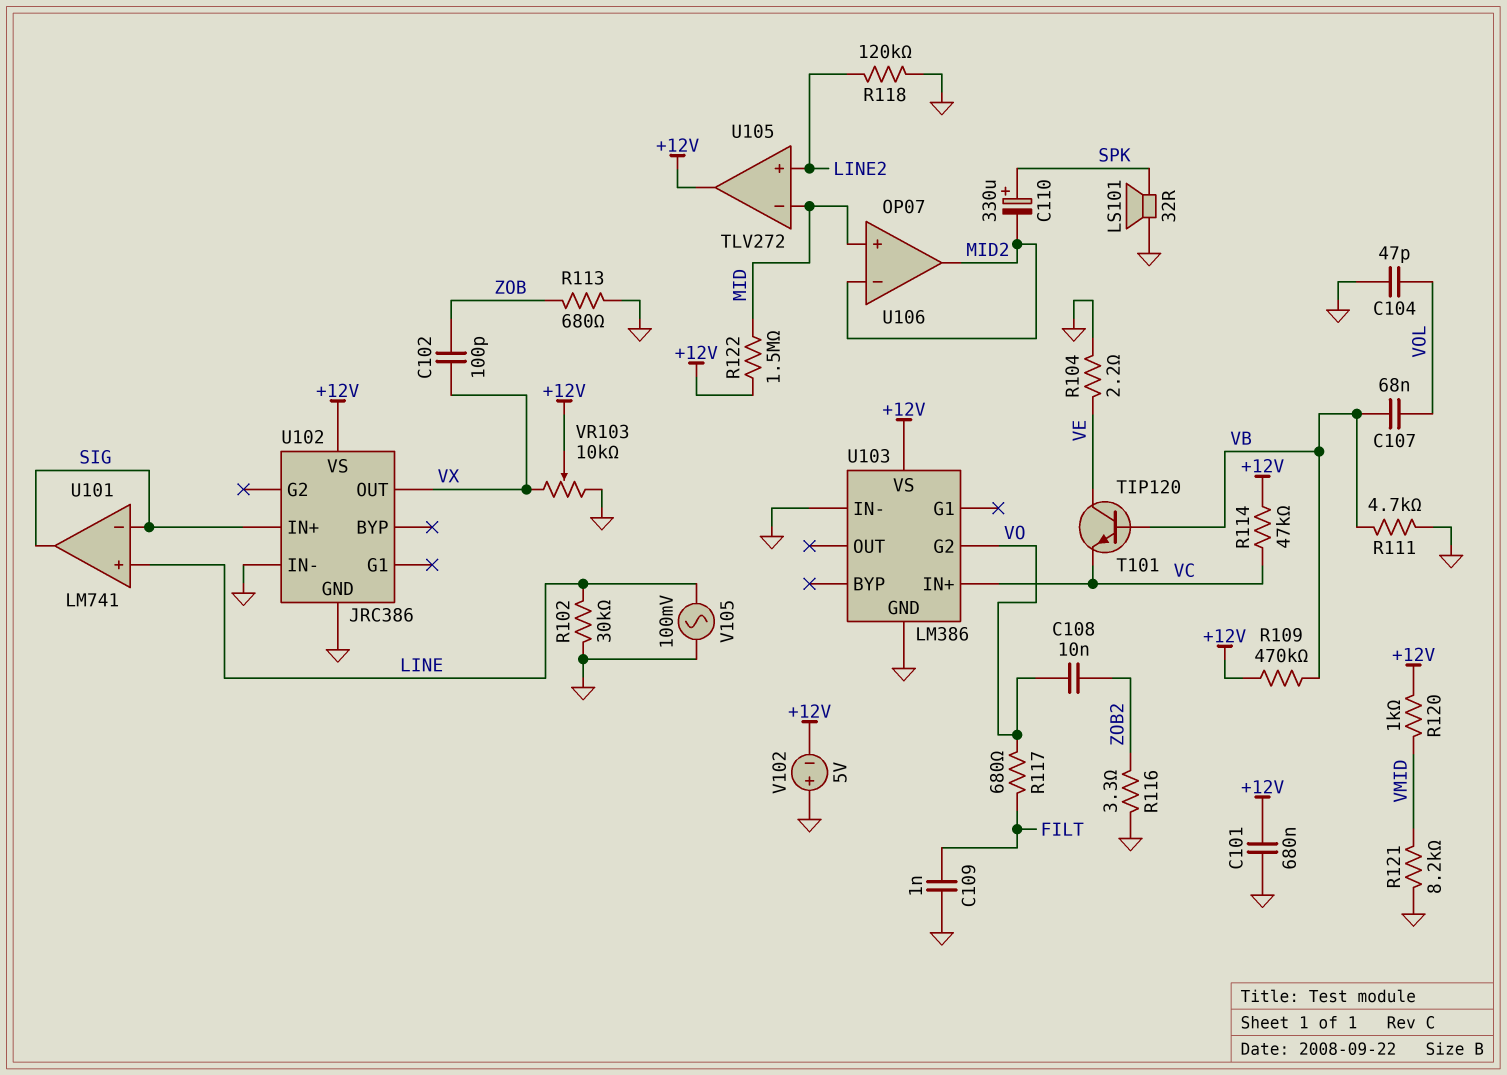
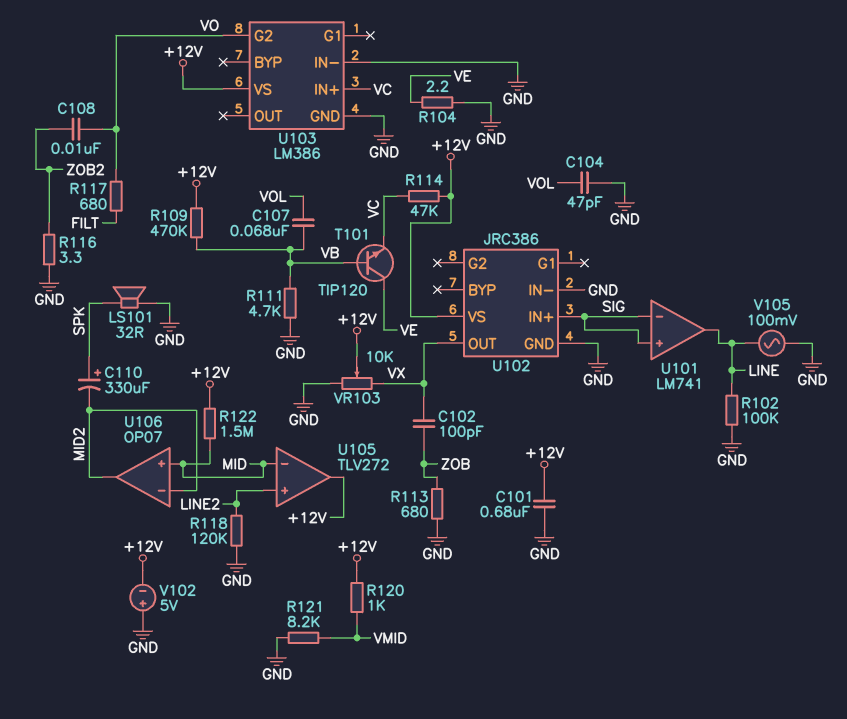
C109: 1nF (FILT, GND) -> none
R102: 30k (GND, LINE) -> 100k (GND, LINE)
U101 pin in+: LINE -> SIG
U101 pin out: SIG -> LINE

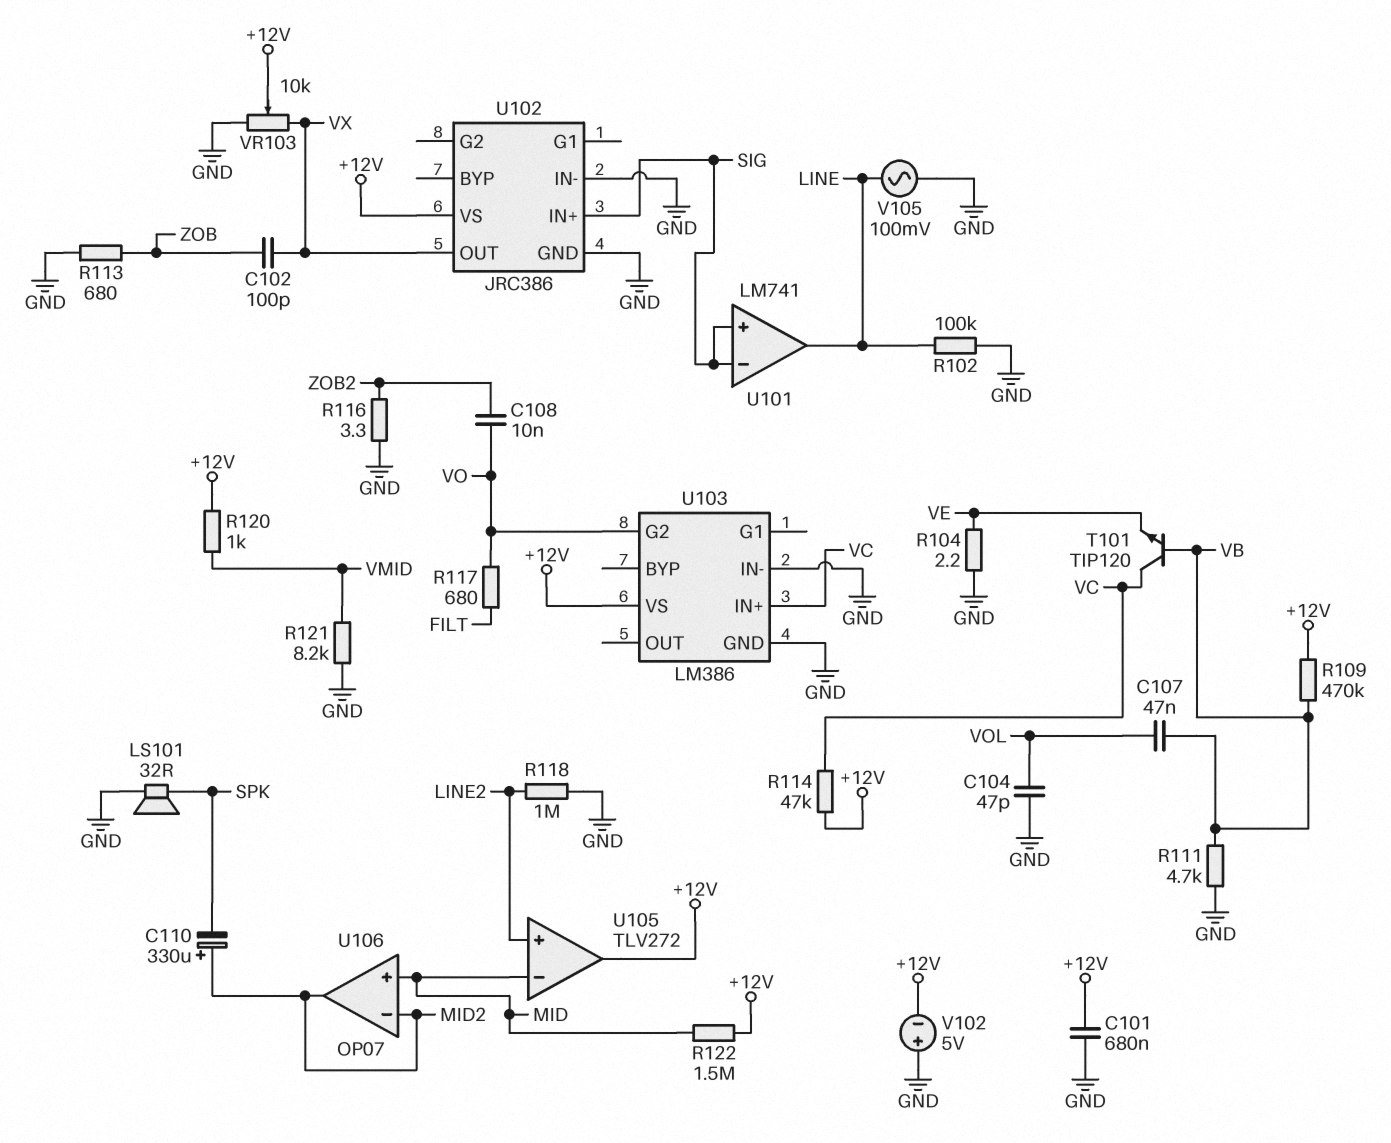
C107: 68nF (VB, VOL) -> 47nF (VB, VOL)
C110: 330uF (plus SPK, minus MID2) -> 330uF (plus MID2, minus SPK)
R118: 120k (GND, LINE2) -> 1M (GND, LINE2)
T101: NPN TIP120 (B VB, C VE, E VC) -> NPN TIP120 (B VB, C VC, E VE)

